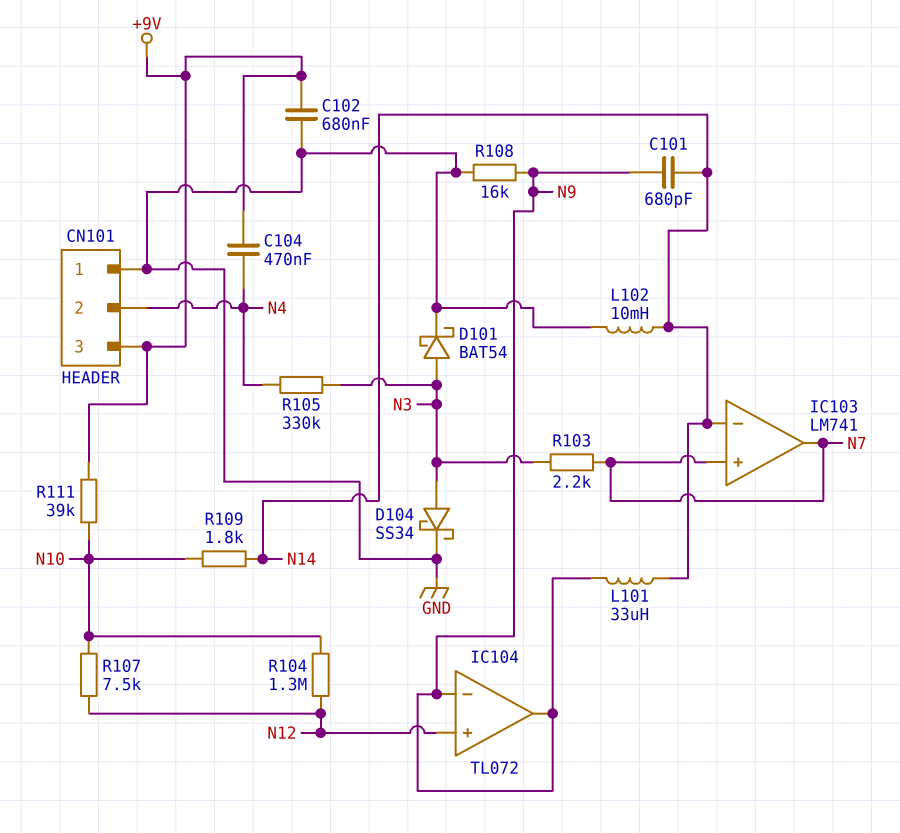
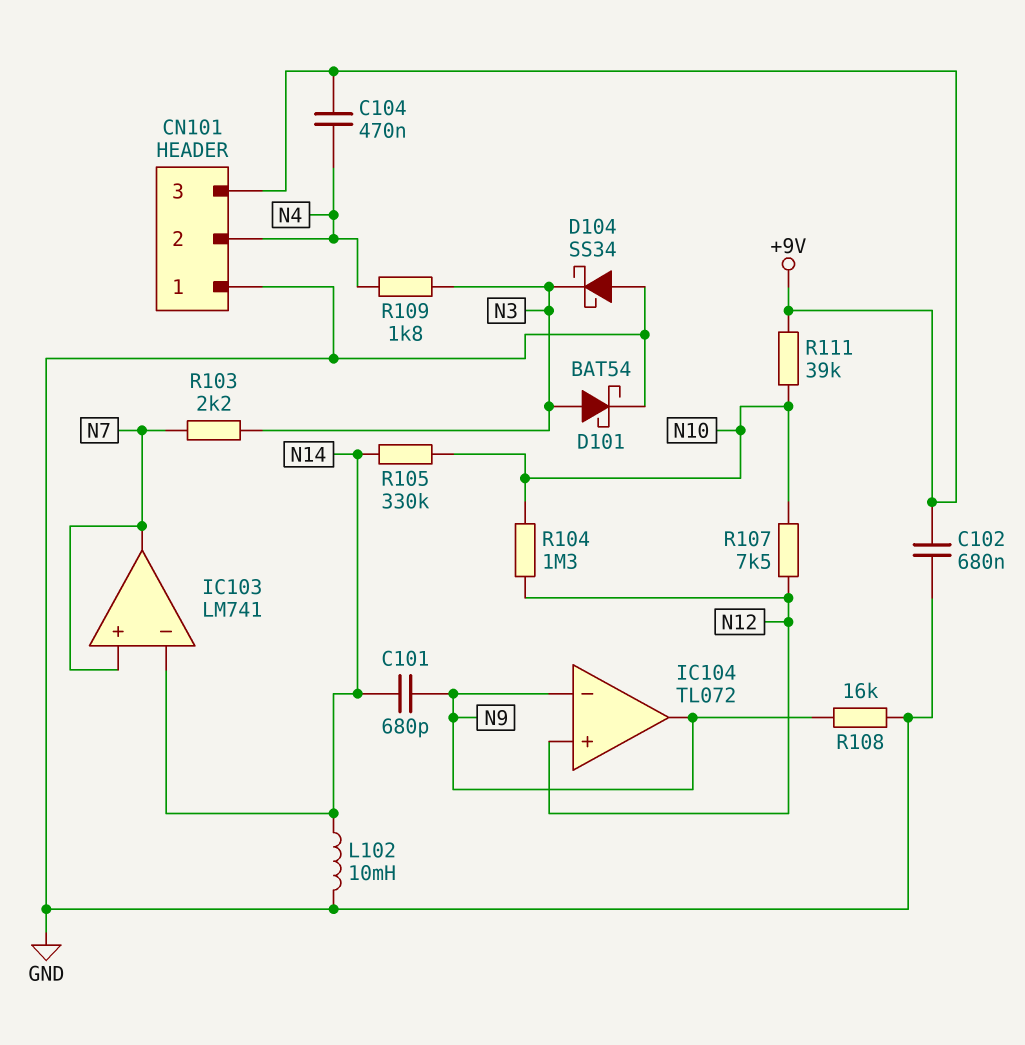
D104: schottky SS34 (A N3, K GND) -> schottky SS34 (A GND, K N3)
L101: 33uH (N9, N14) -> none
R105: 330k (N3, N4) -> 330k (N10, N14)
R109: 1.8k (N10, N14) -> 1.8k (N3, N4)

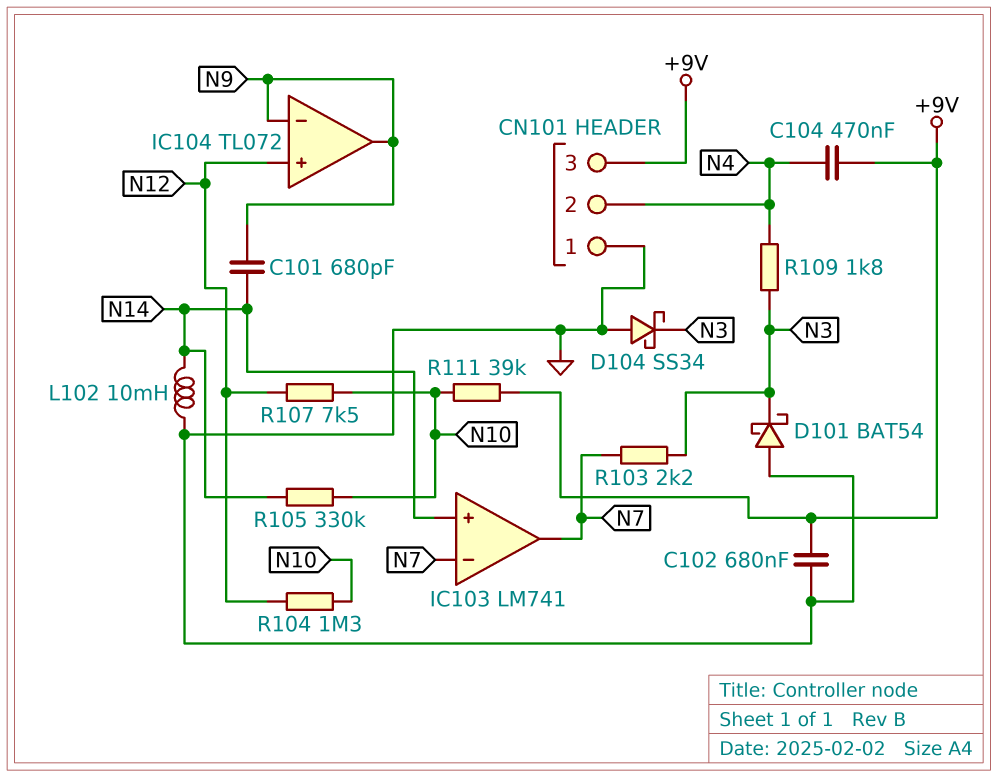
D101: schottky BAT54 (A N3, K GND) -> schottky BAT54 (A GND, K N3)
IC103 pin in+: N7 -> N14
IC103 pin in-: N14 -> N7
R108: 16k (GND, N9) -> none

